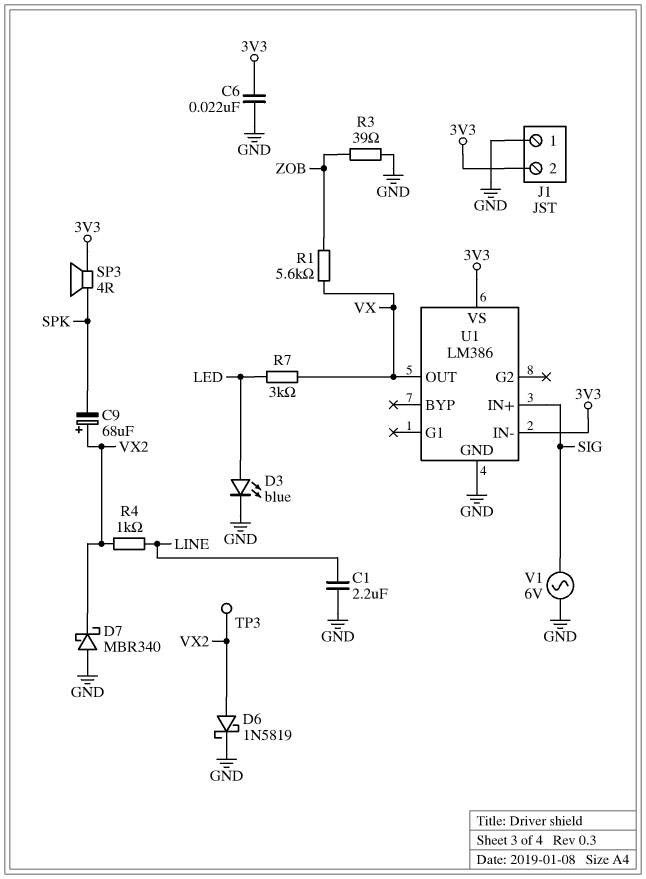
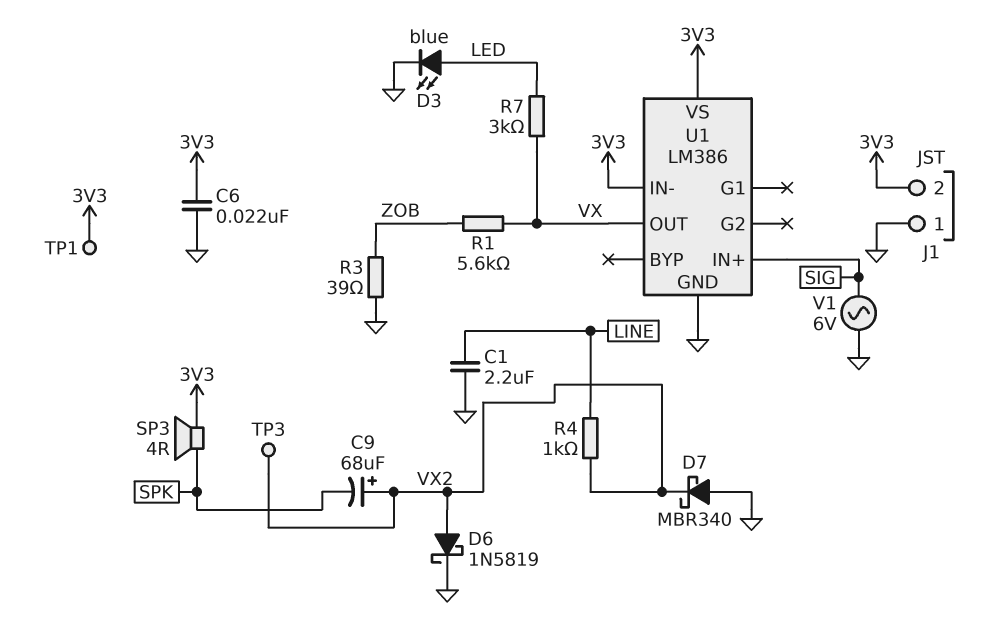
TP1: none -> test point (3V3)

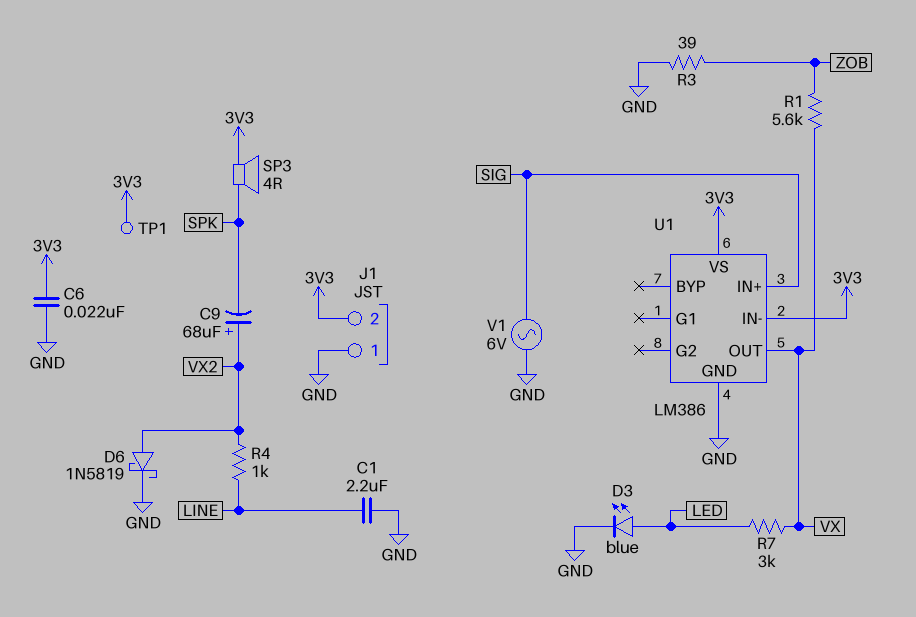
D7: schottky MBR340 (A GND, K VX2) -> none
TP3: test point (VX2) -> none

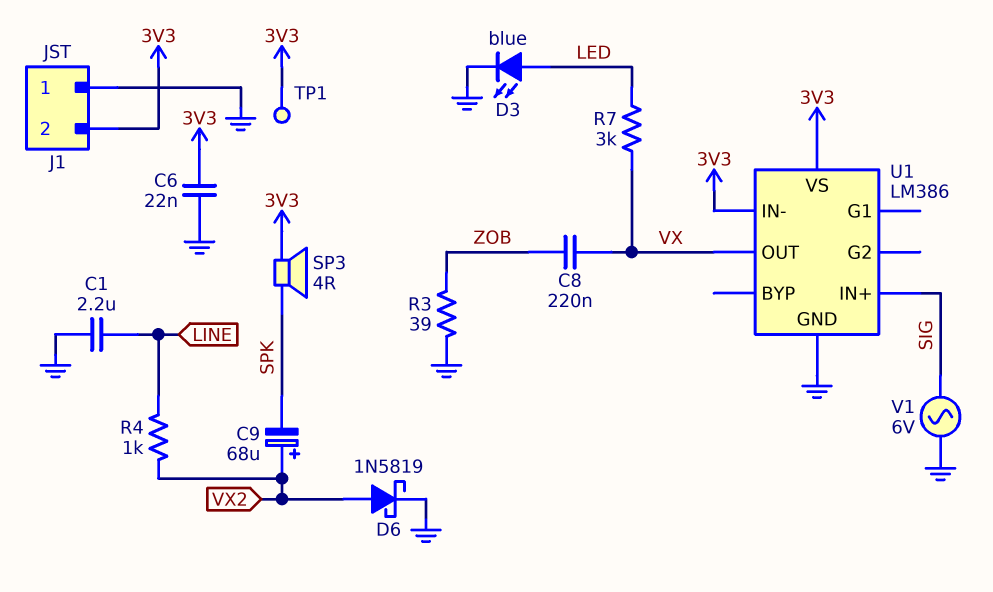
C8: none -> 220nF (VX, ZOB)
R1: 5.6k (VX, ZOB) -> none

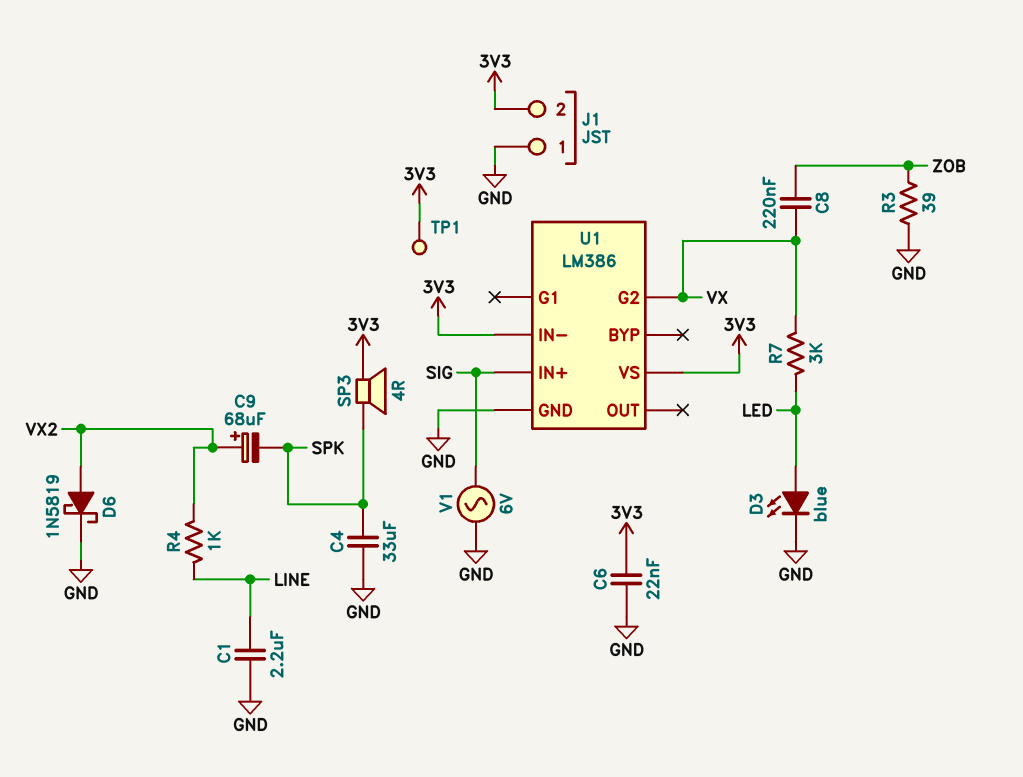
C4: none -> 33uF (GND, SPK)
U1 pin G2: none -> VX
U1 pin OUT: VX -> none

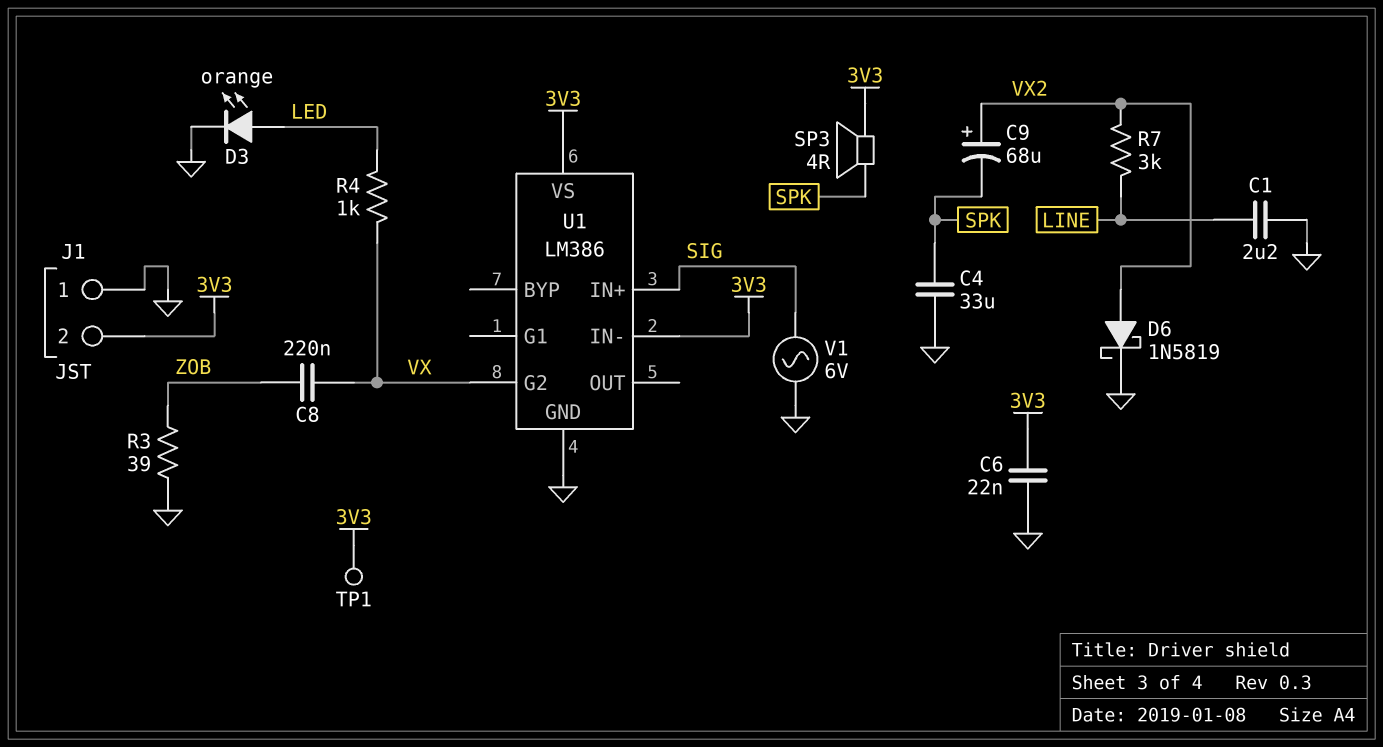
D3: LED blue (A LED, K GND) -> LED orange (A LED, K GND)
R4: 1k (LINE, VX2) -> 1k (LED, VX)
R7: 3k (LED, VX) -> 3k (LINE, VX2)

